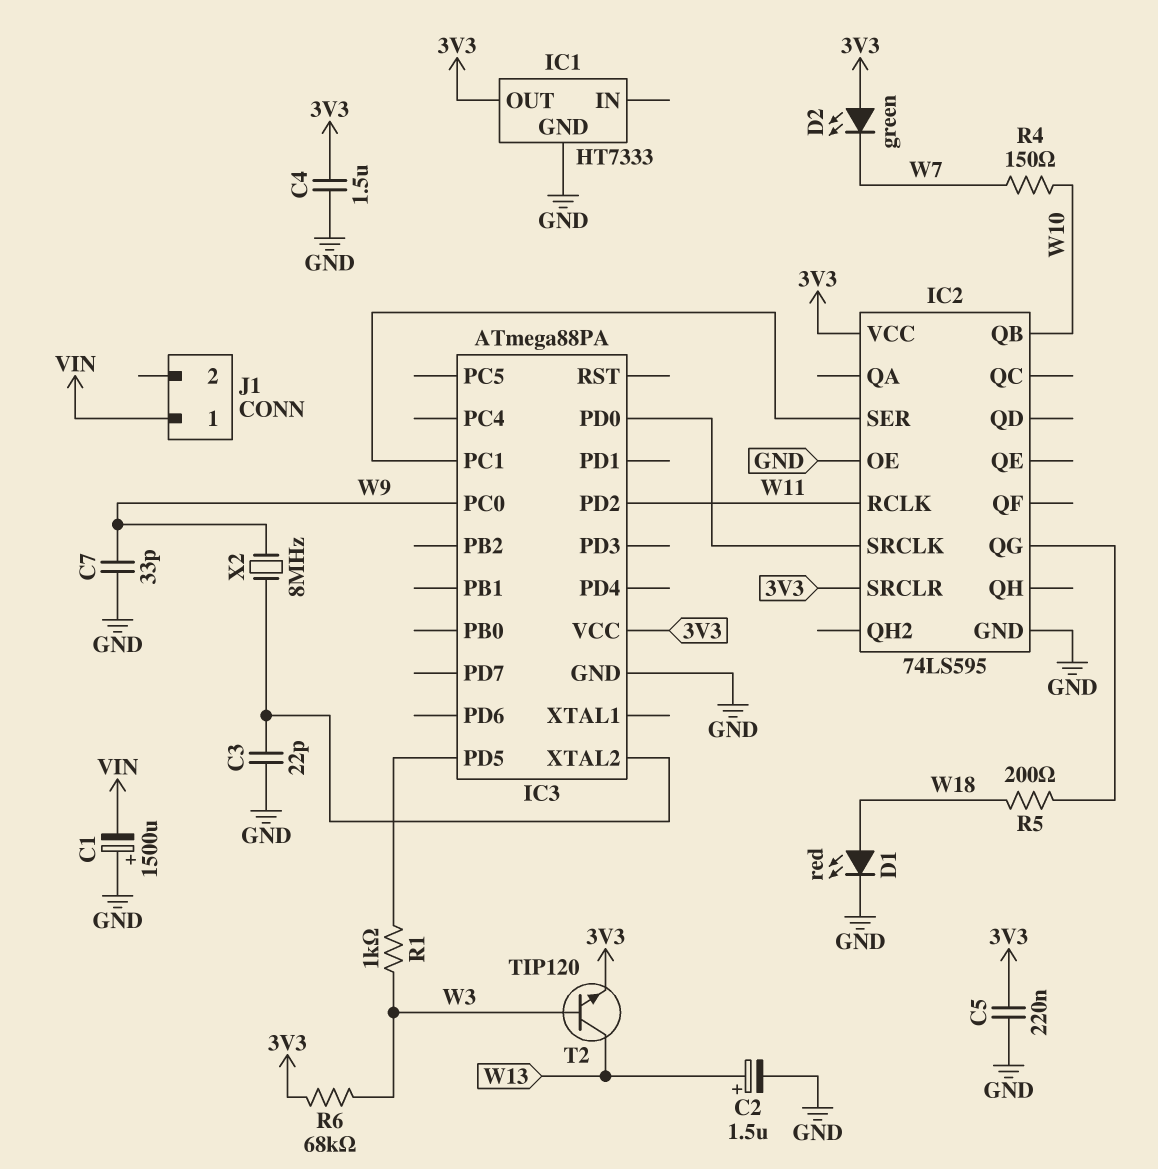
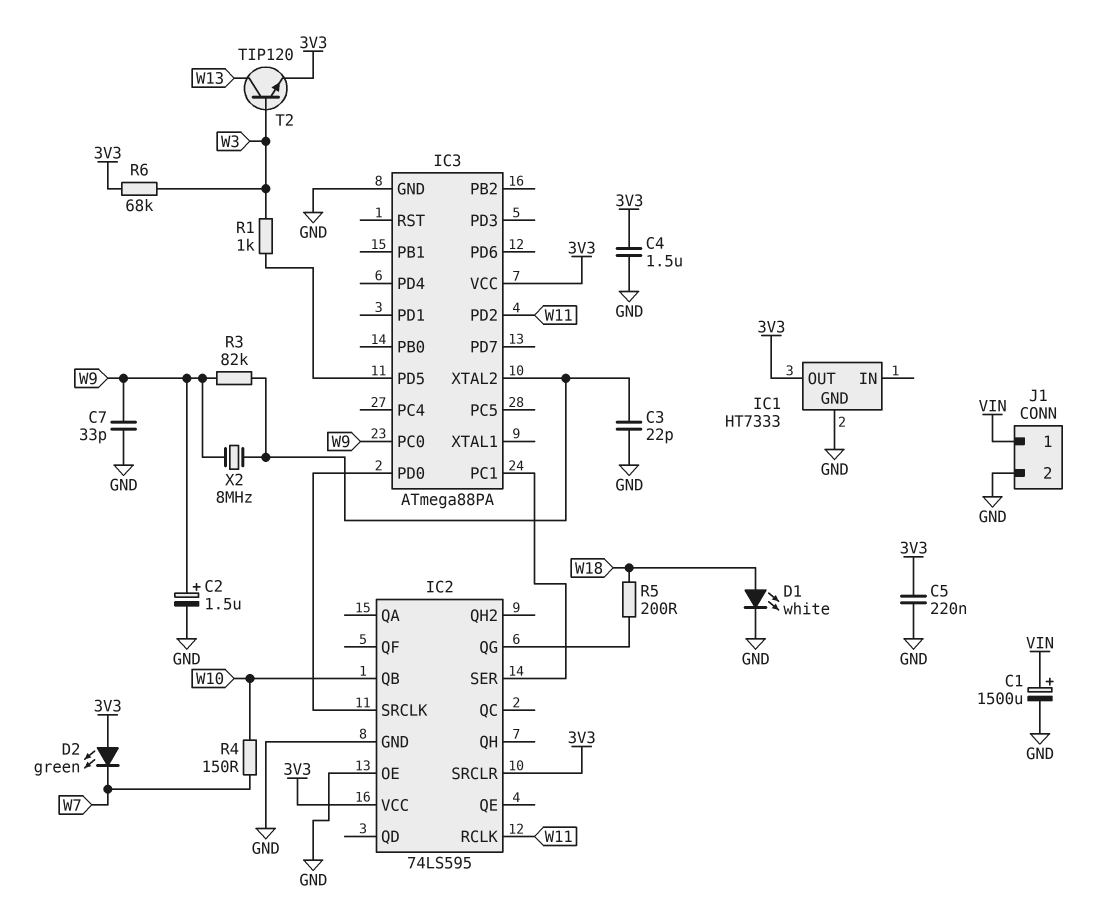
C1: 1500uF (plus GND, minus VIN) -> 1500uF (plus VIN, minus GND)
C2: 1.5uF (plus W13, minus GND) -> 1.5uF (plus W9, minus GND)
D1: LED red (A W18, K GND) -> LED white (A W18, K GND)
J1 pin 2: none -> GND
R3: none -> 82k (IC3/XTAL2, W9)

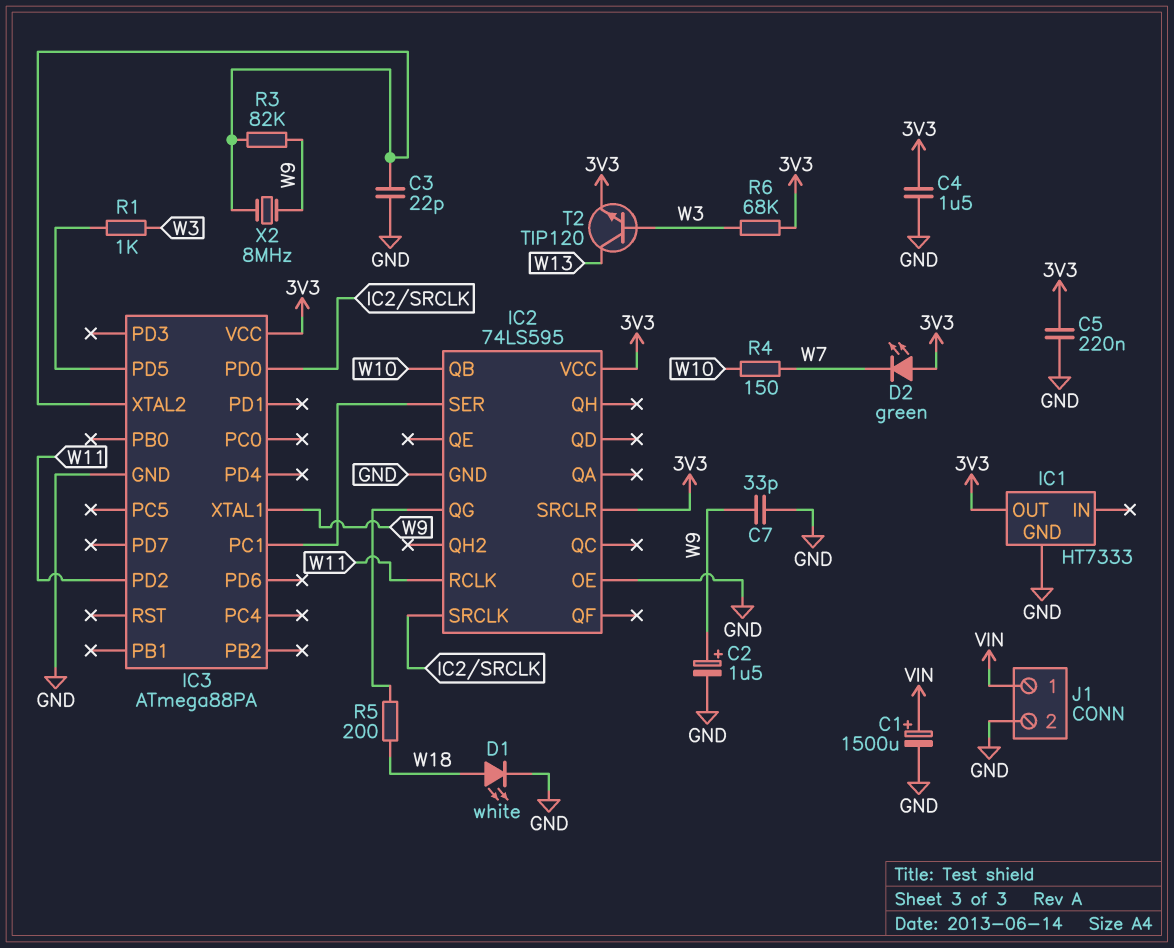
IC3 pin PC0: W9 -> none
IC3 pin XTAL1: none -> W9

